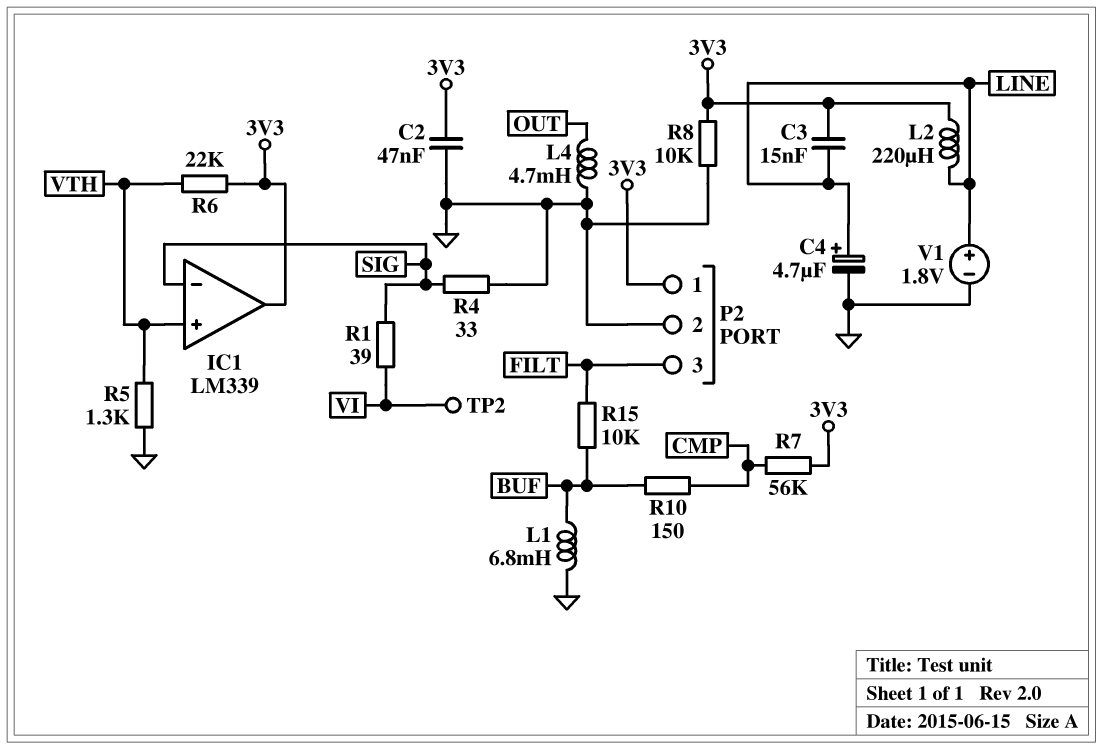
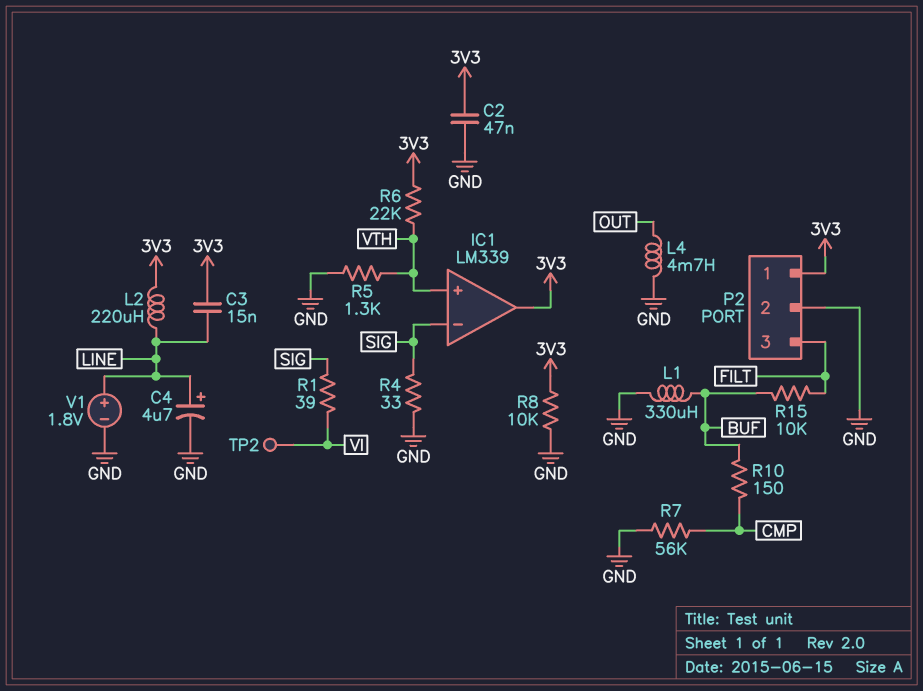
L1: 6.8mH (BUF, GND) -> 330uH (BUF, GND)
R7: 56k (3V3, CMP) -> 56k (CMP, GND)

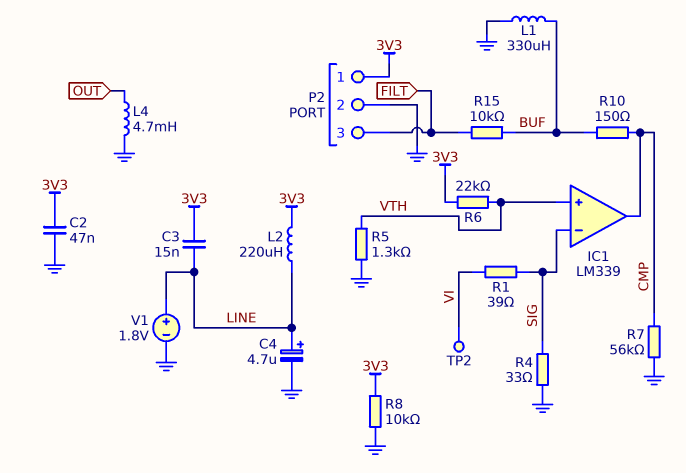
IC1 pin out: 3V3 -> CMP

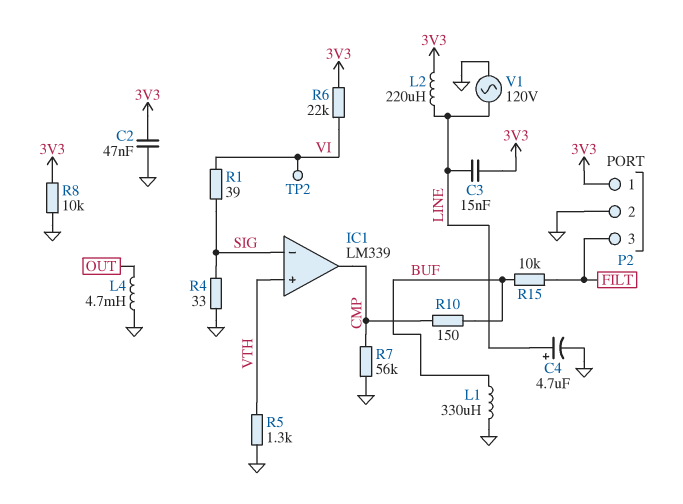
R6: 22k (3V3, VTH) -> 22k (3V3, VI)
V1: 1.8V (plus LINE, minus GND) -> AC 120V (GND, LINE)

